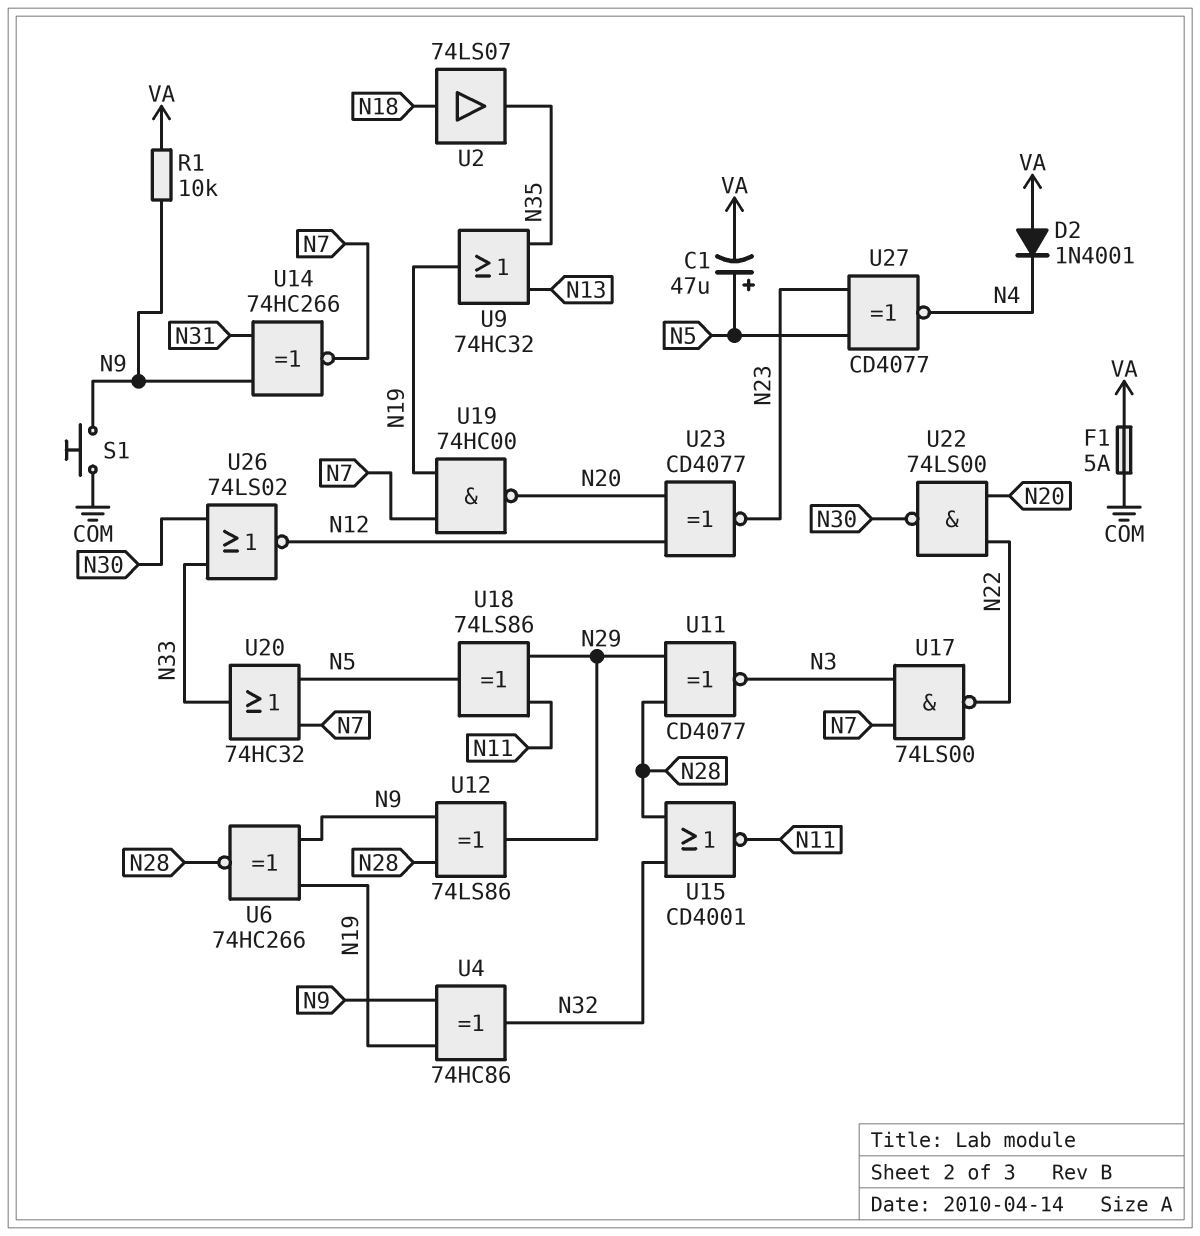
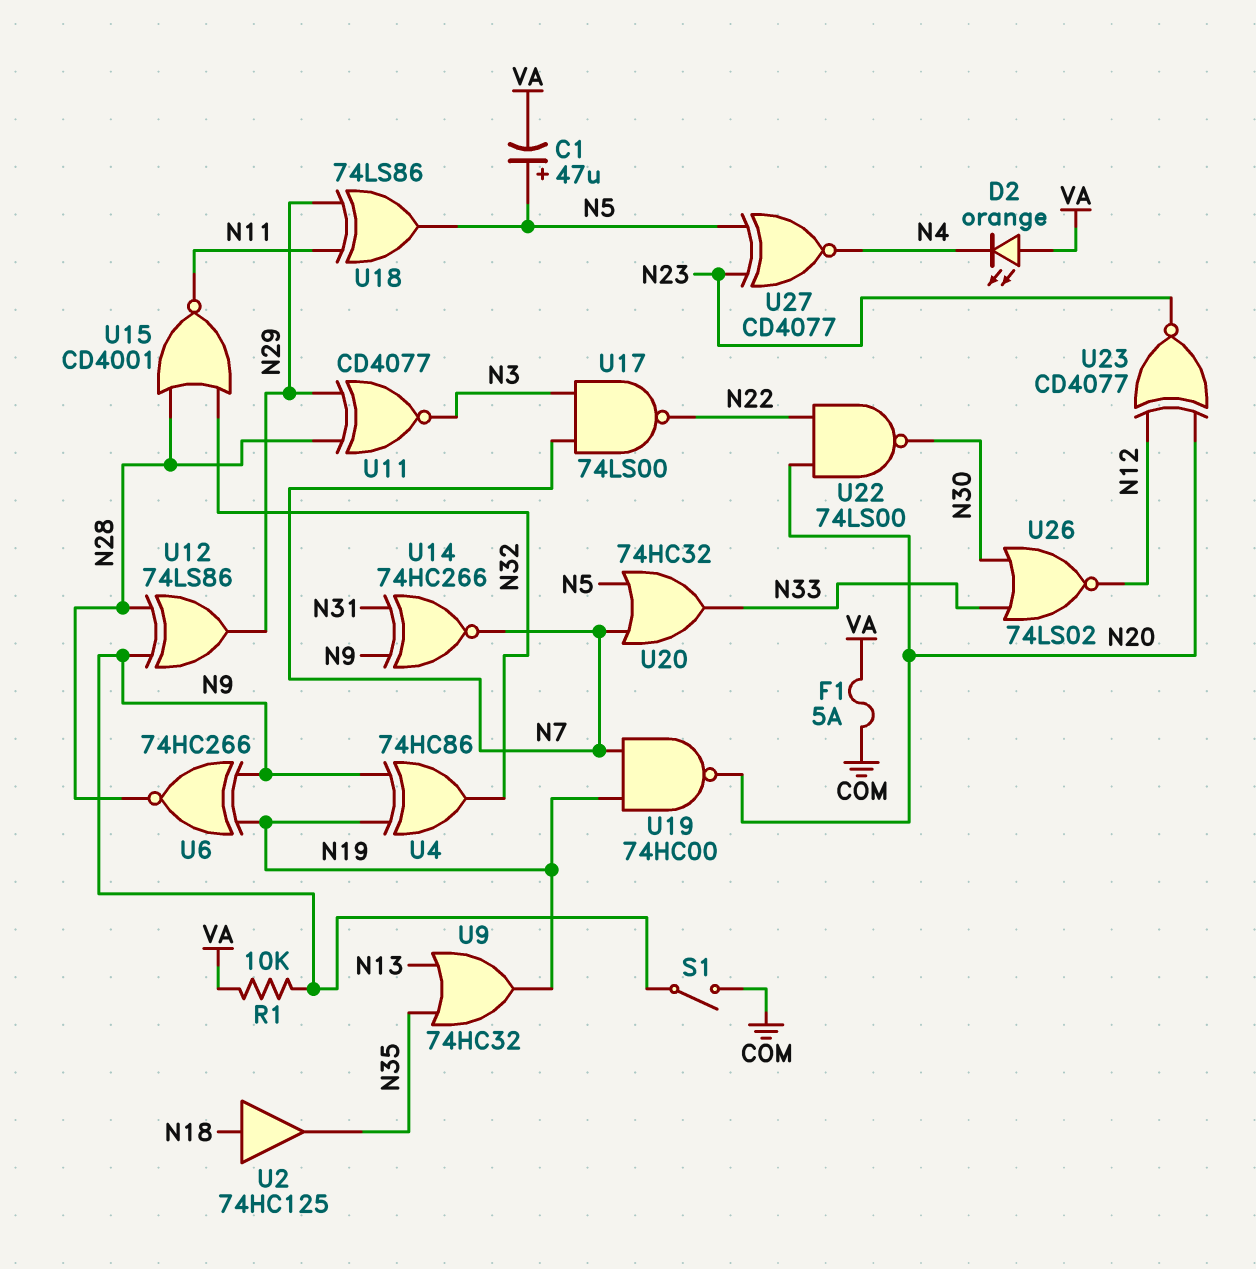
D2: diode 1N4001 (A VA, K N4) -> LED orange (A VA, K N4)
S1: button (COM, N9) -> switch (COM, N9)
U2: buffer 74LS07 (in N18, out N35) -> buffer 74HC125 (in N18, out N35)

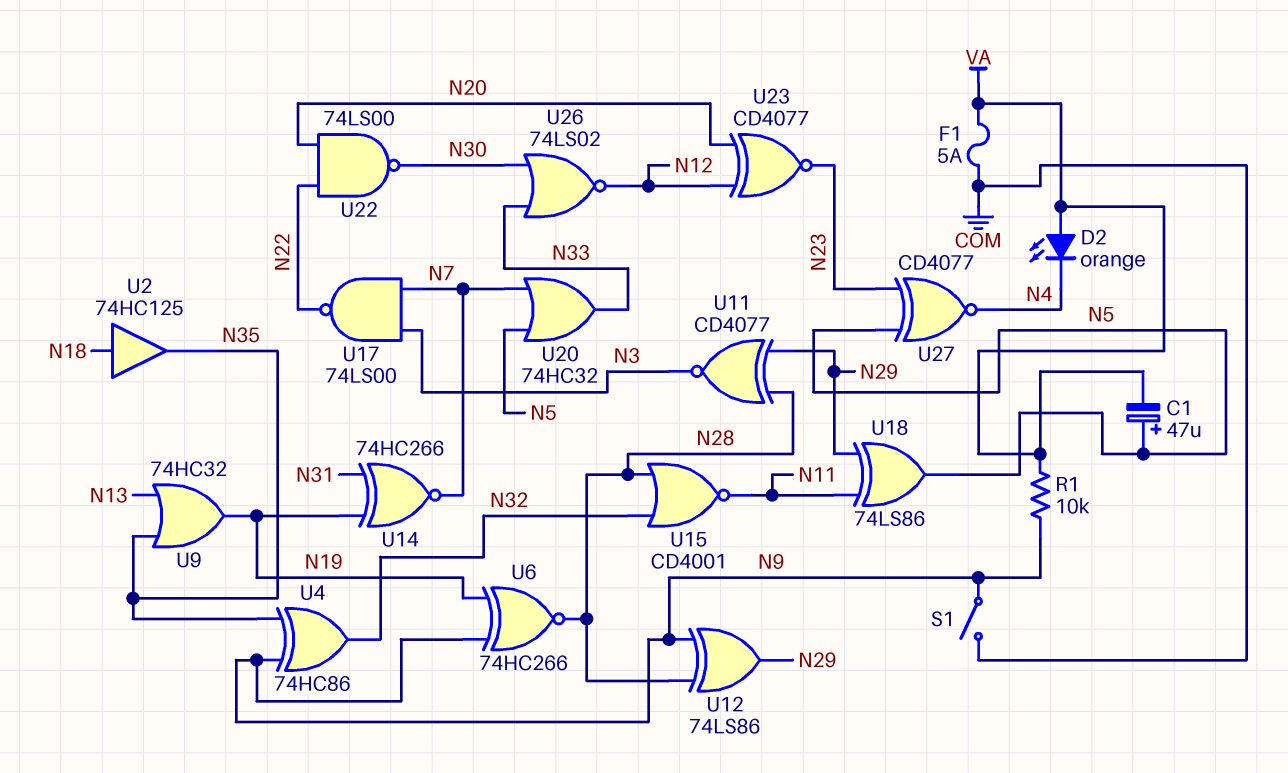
U4: XOR 74HC86 (in N9, in N19, out N32) -> XOR 74HC86 (in N9, in N35, out N32)
U14: XNOR 74HC266 (in N9, in N31, out N7) -> XNOR 74HC266 (in N19, in N31, out N7)
U19: NAND 74HC00 (in N7, in N19, out N20) -> none

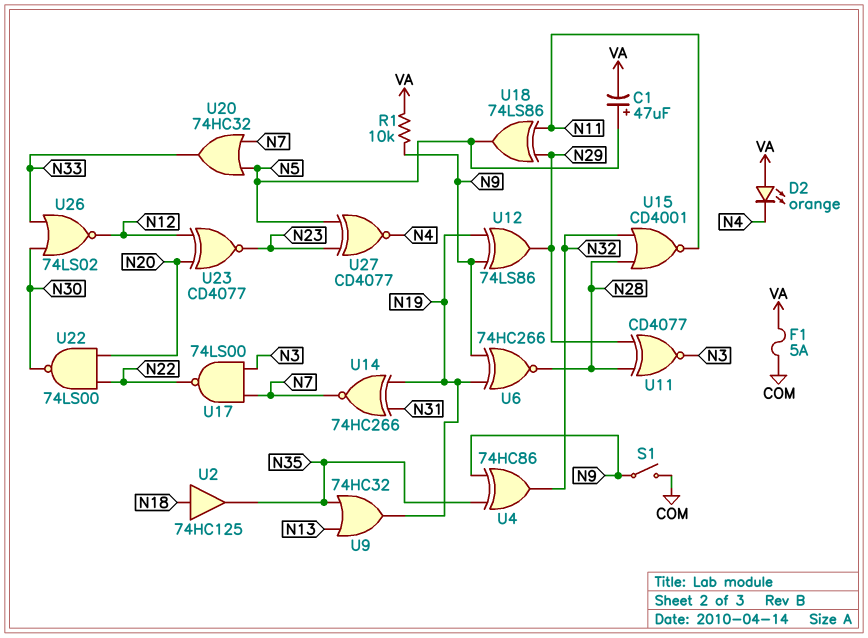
U12: XOR 74LS86 (in N9, in N28, out N29) -> XOR 74LS86 (in N9, in N19, out N29)

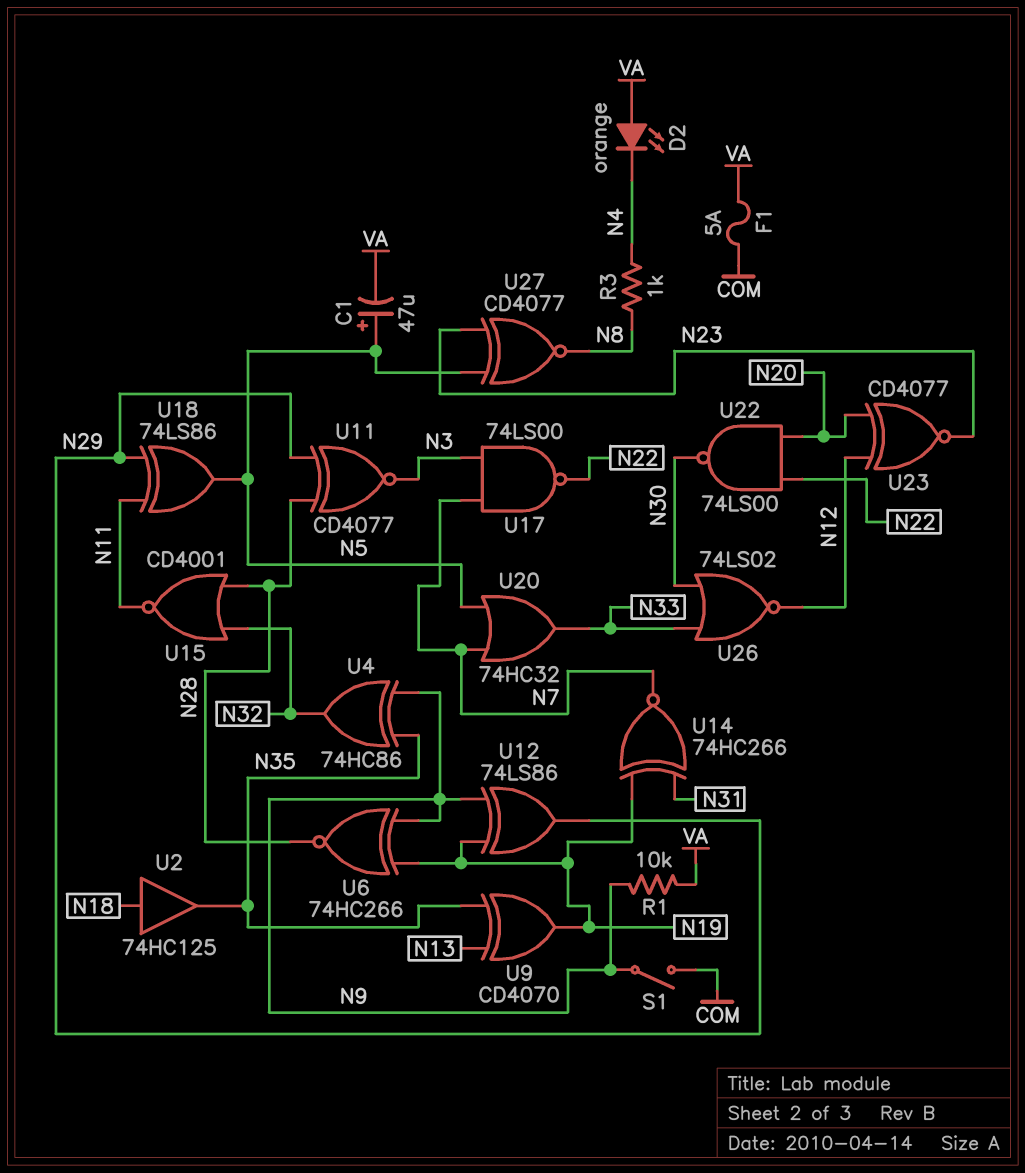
R3: none -> 1k (N4, N8)
U9: OR 74HC32 (in N13, in N35, out N19) -> XOR CD4070 (in N13, in N35, out N19)
U27: XNOR CD4077 (in N5, in N23, out N4) -> XNOR CD4077 (in N5, in N23, out N8)

